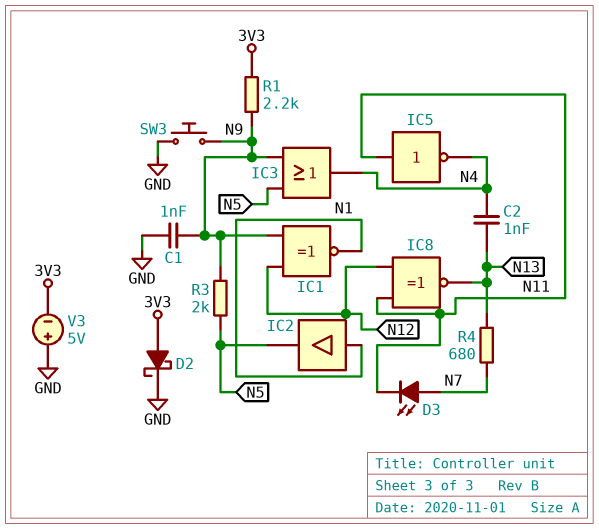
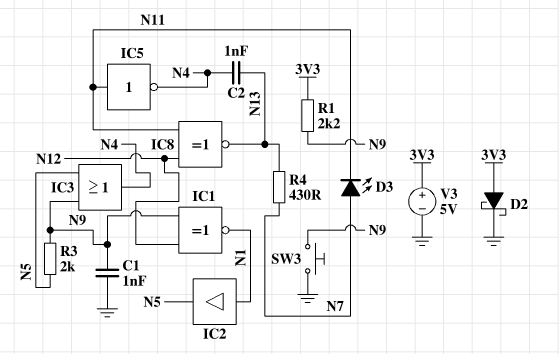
R4: 680 (N7, N13) -> 430 (N7, N13)
V3: 5V (plus GND, minus 3V3) -> 5V (plus 3V3, minus GND)

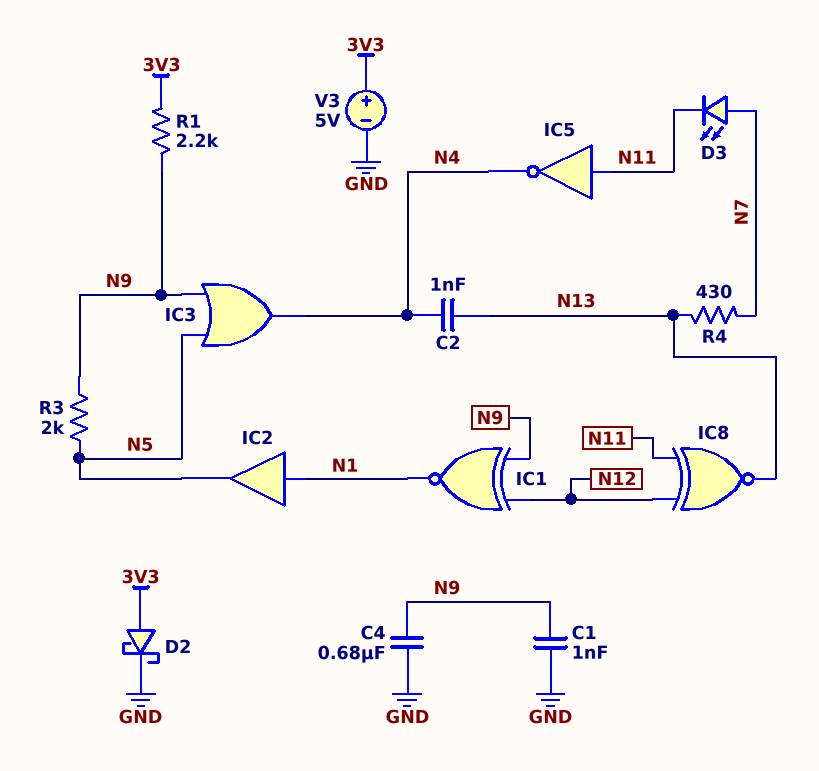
C4: none -> 680nF (GND, N9)
SW3: button (GND, N9) -> none

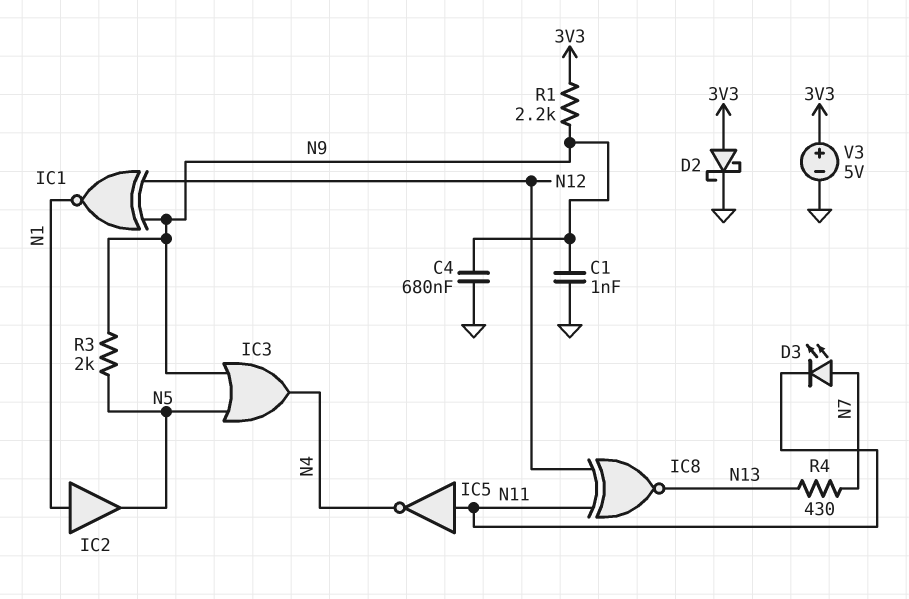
C2: 1nF (N4, N13) -> none

